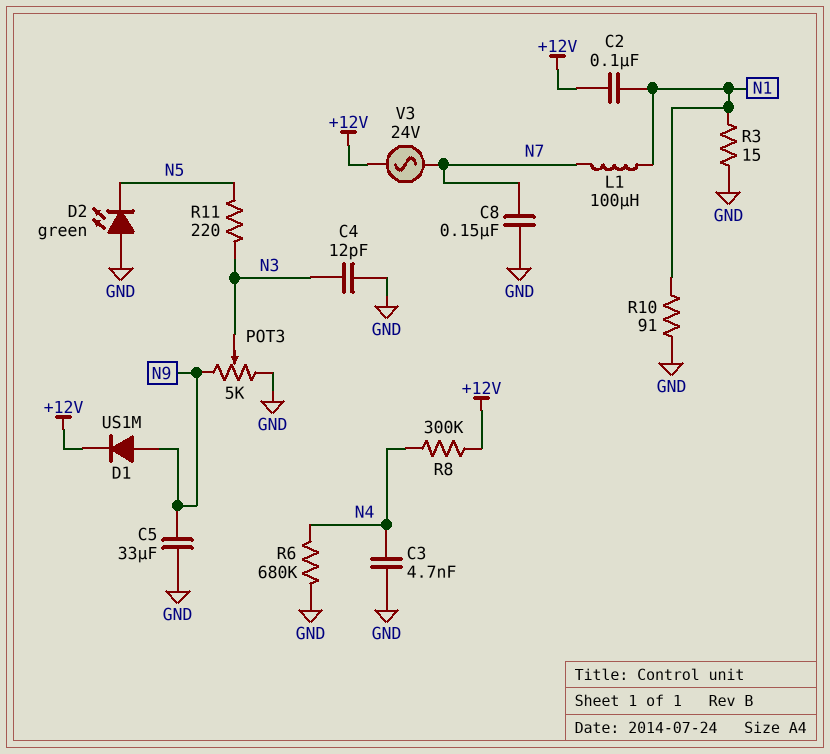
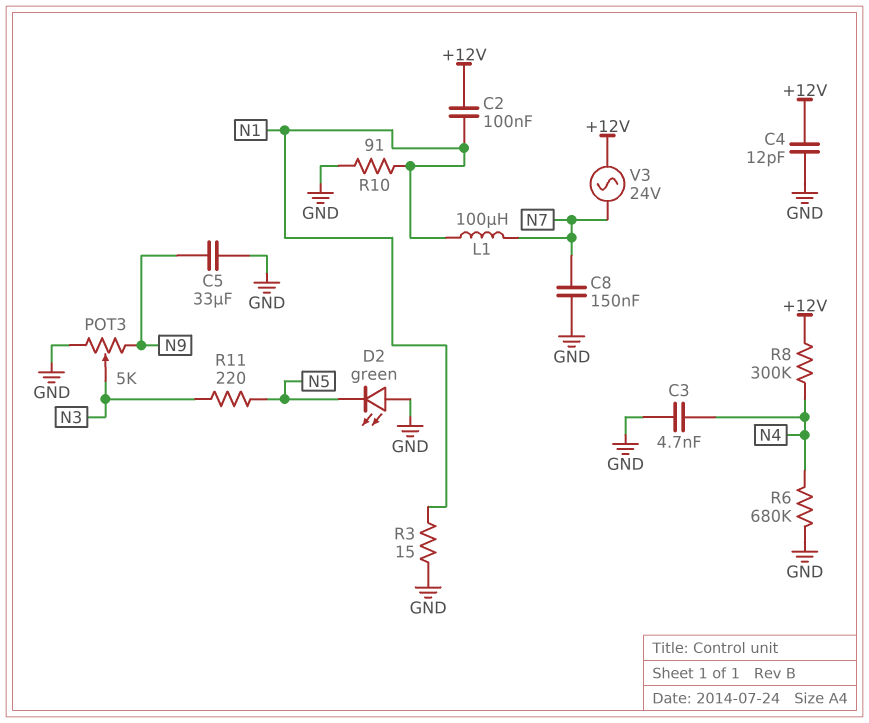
C4: 12pF (GND, N3) -> 12pF (+12V, GND)
D1: diode US1M (A N9, K +12V) -> none

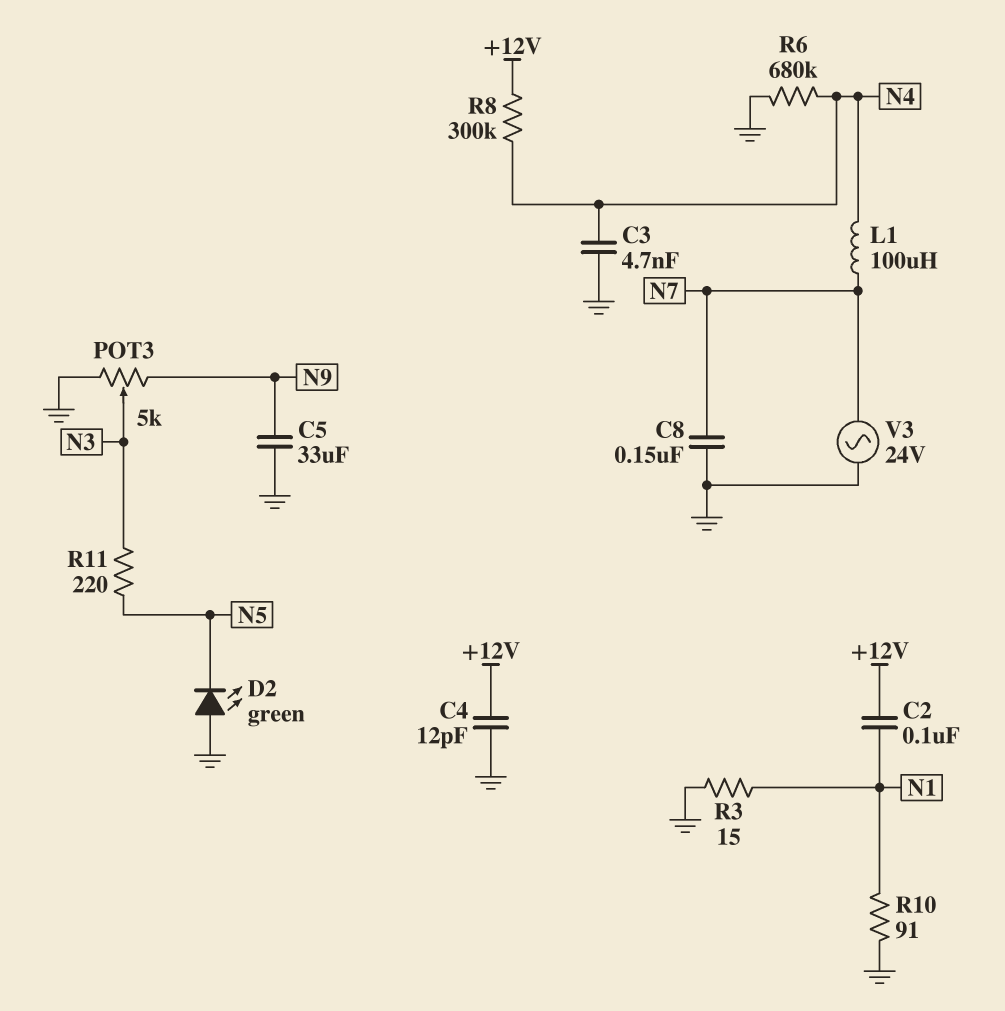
L1: 100uH (N1, N7) -> 100uH (N4, N7)
V3: AC 24V (+12V, N7) -> AC 24V (GND, N7)

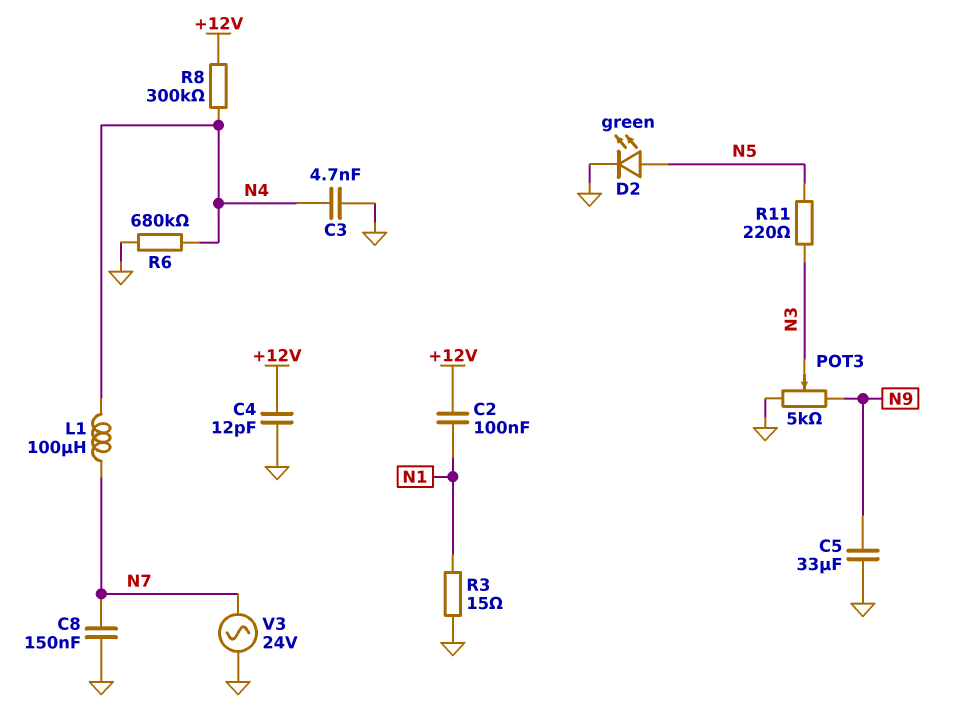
D2: LED green (A GND, K N5) -> LED green (A N5, K GND)
R10: 91 (GND, N1) -> none

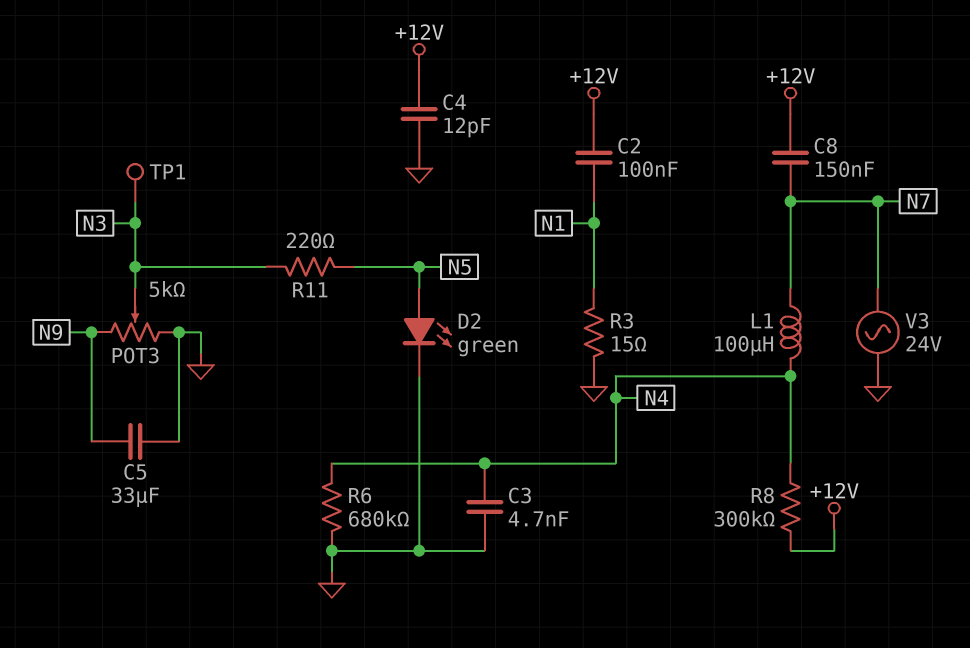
C8: 150nF (GND, N7) -> 150nF (+12V, N7)
TP1: none -> test point (N3)

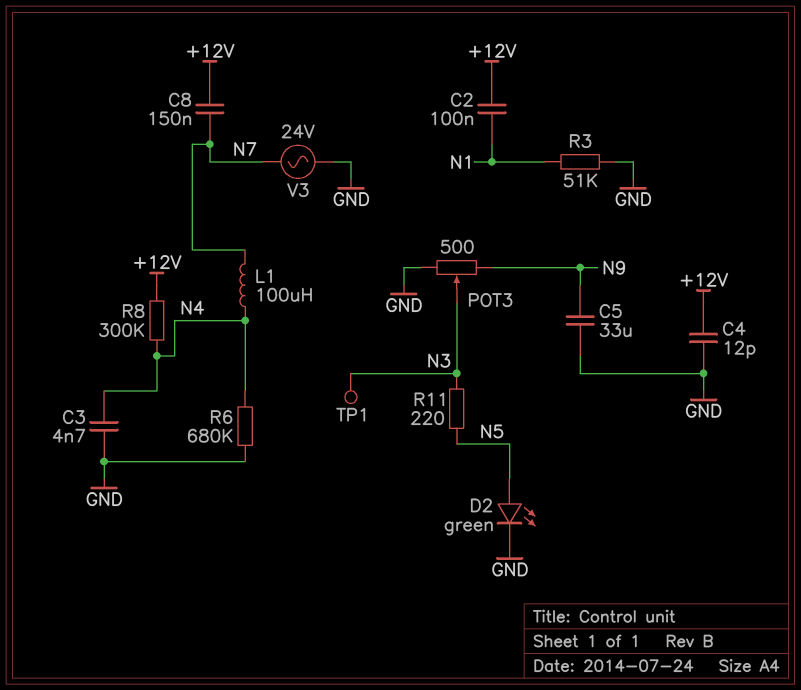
POT3: 5k (GND, N9, wiper N3) -> 500 (GND, N9, wiper N3)
R3: 15 (GND, N1) -> 51k (GND, N1)

